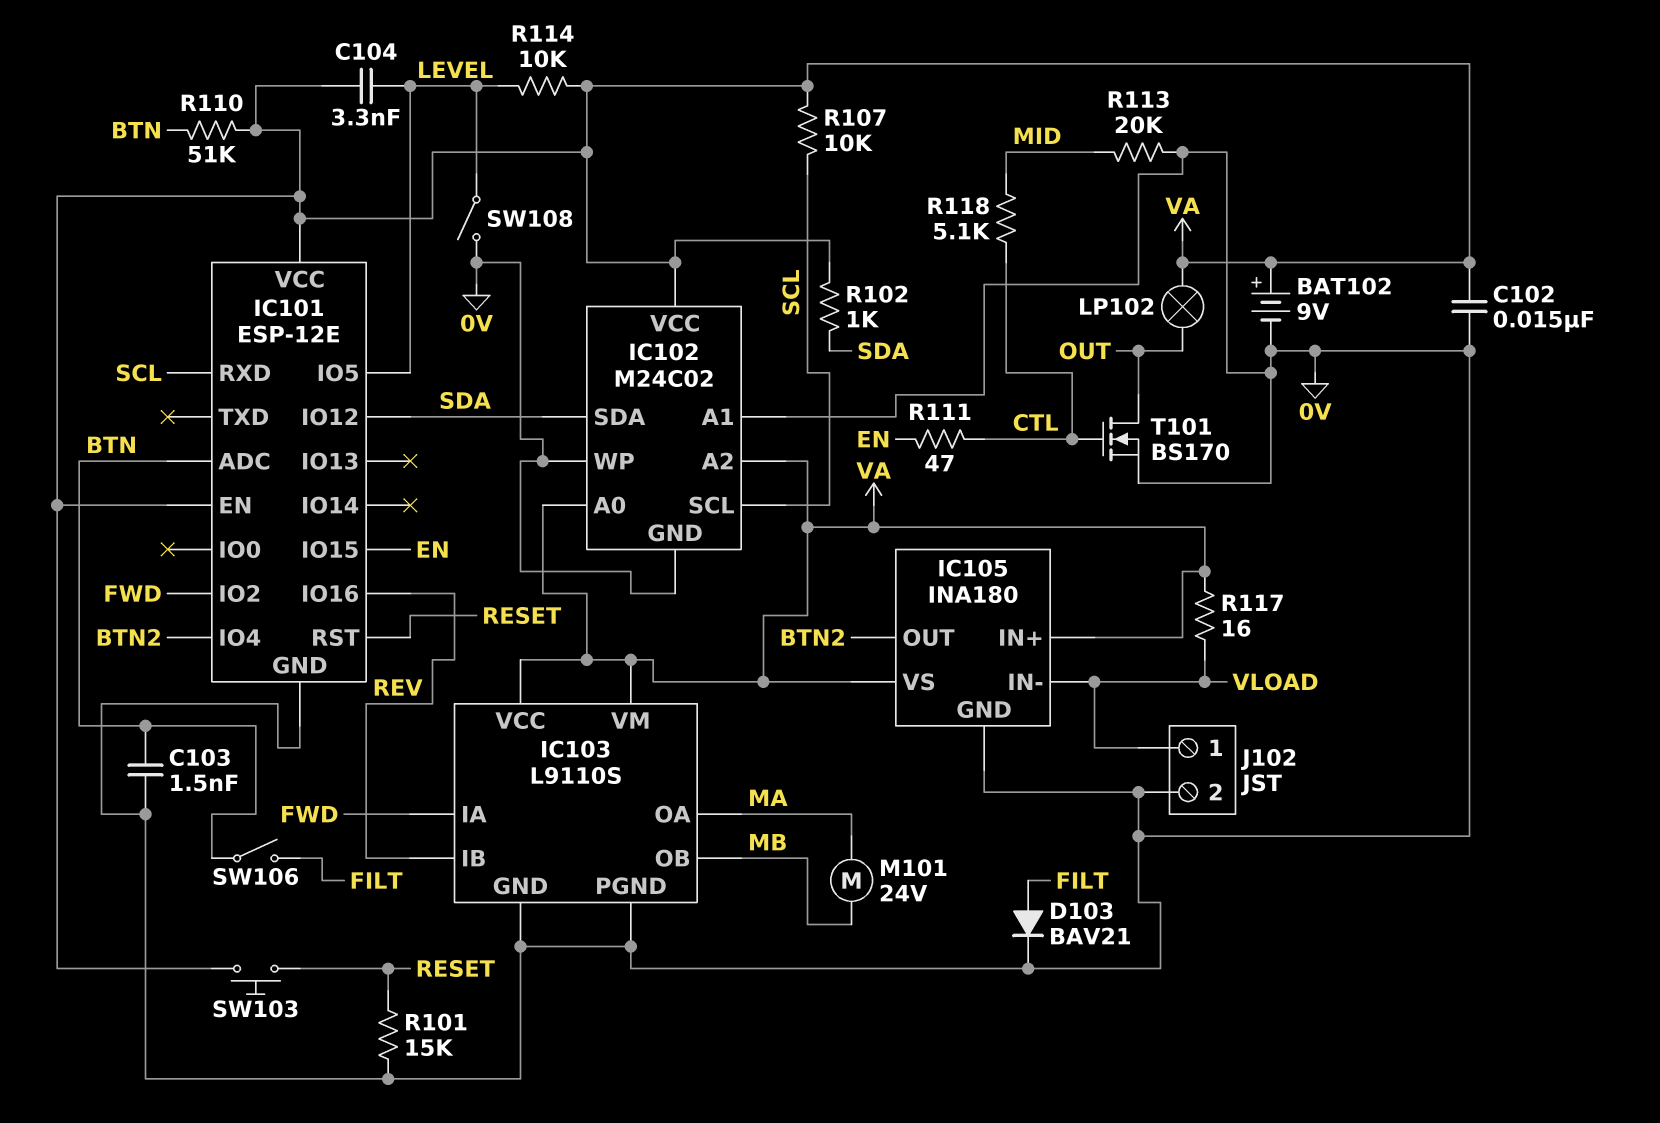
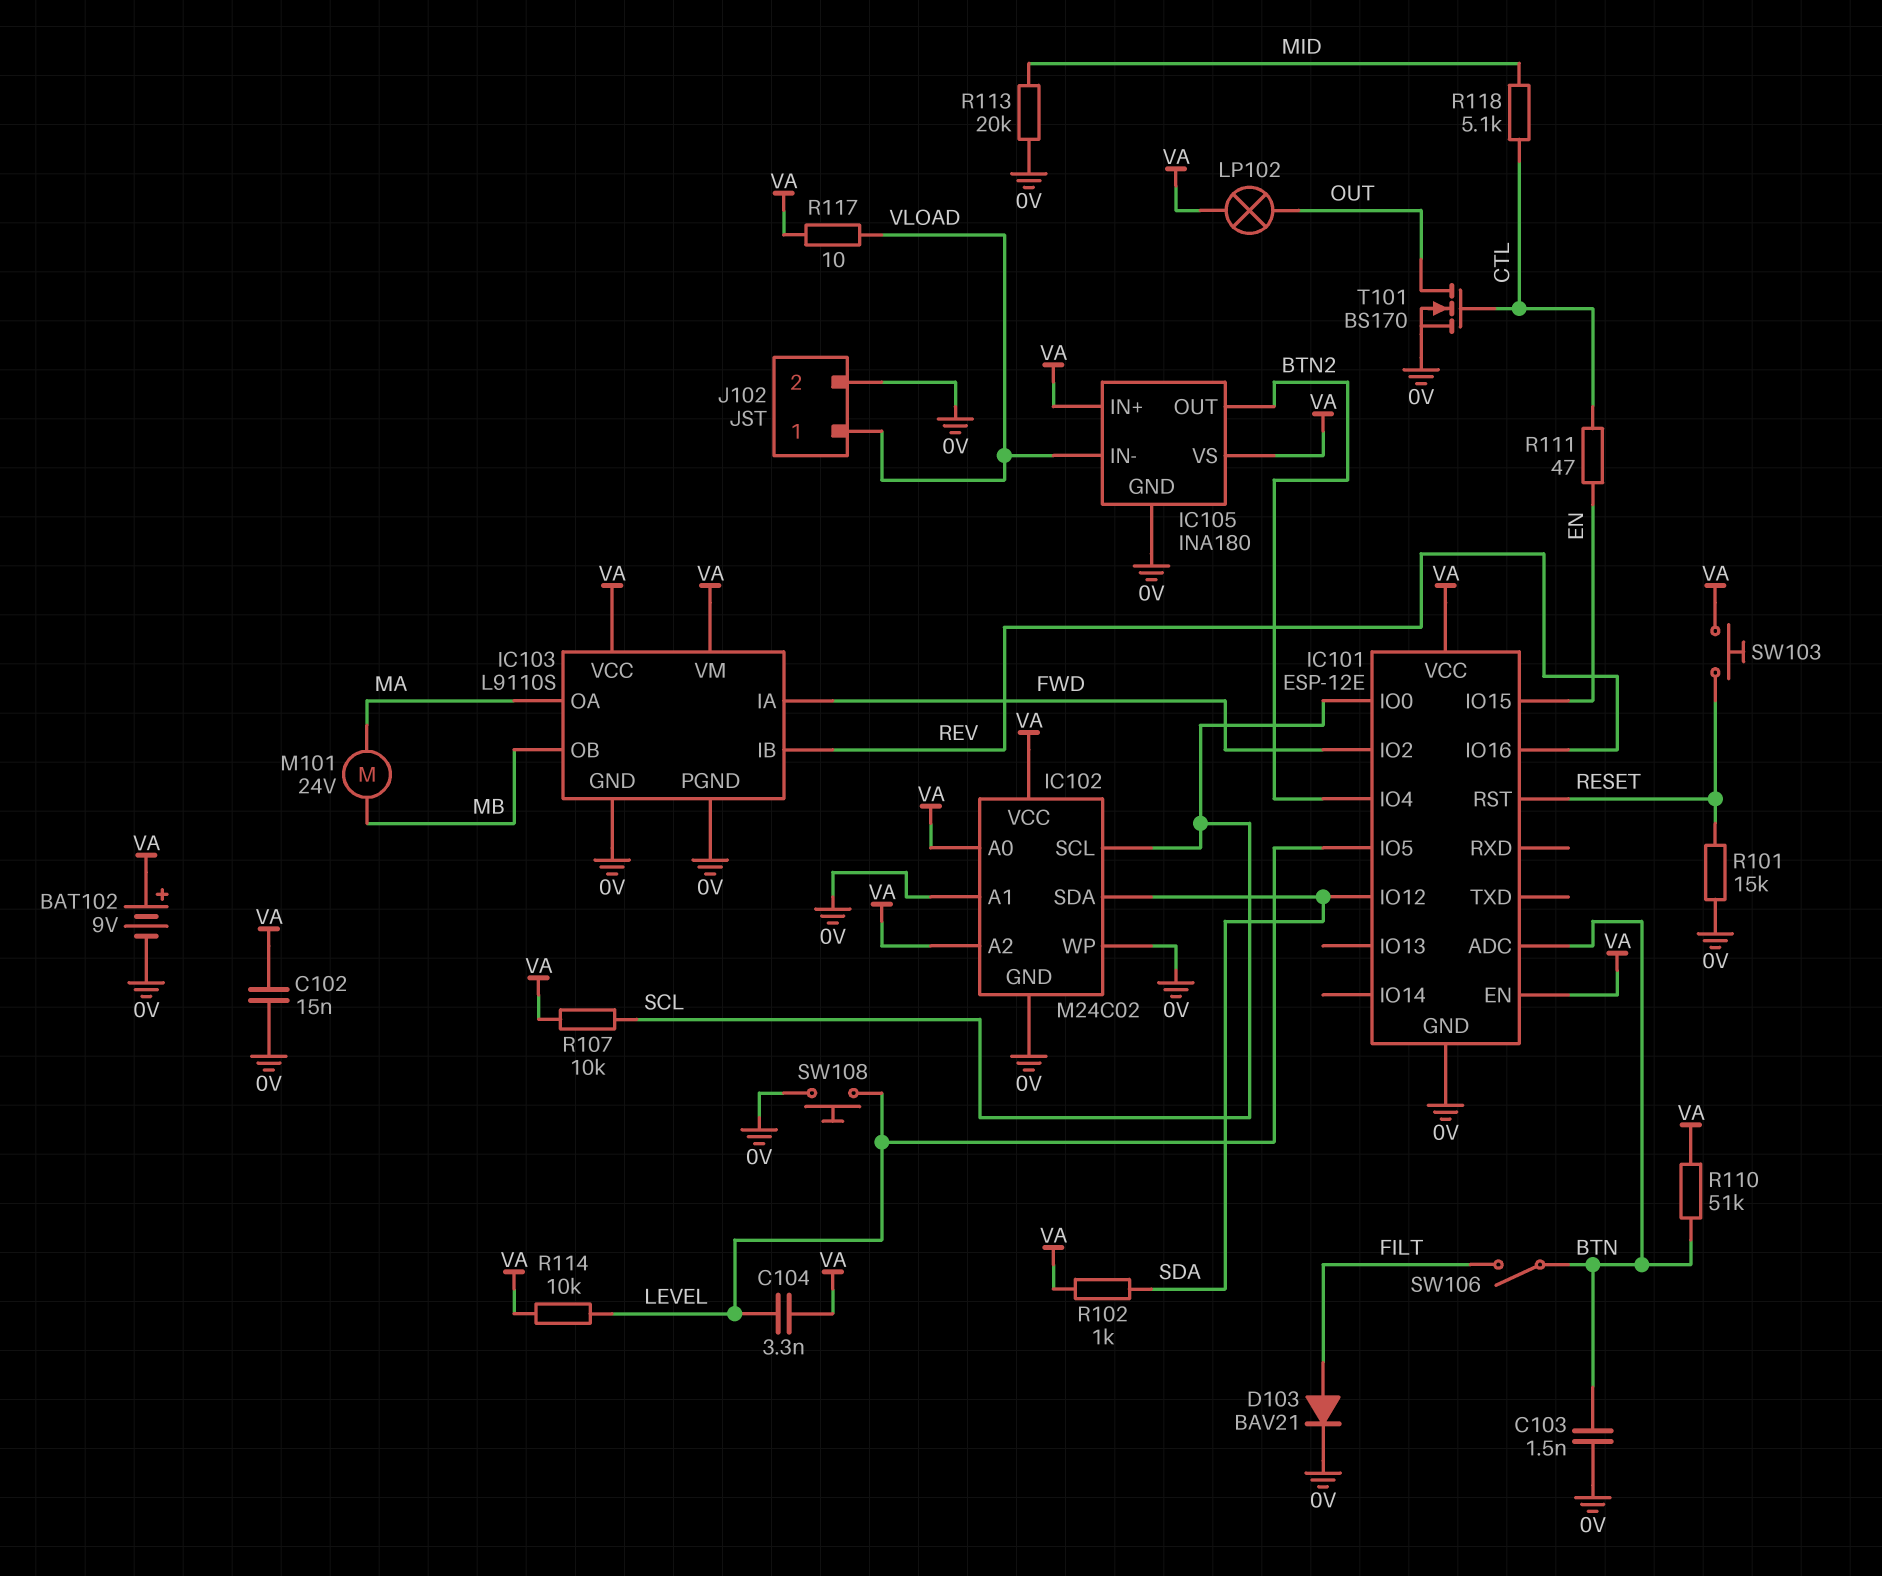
IC101 pin IO0: none -> SCL
IC101 pin RXD: SCL -> none
R117: 16 (VA, VLOAD) -> 10 (VA, VLOAD)
SW108: switch (0V, LEVEL) -> button (0V, LEVEL)

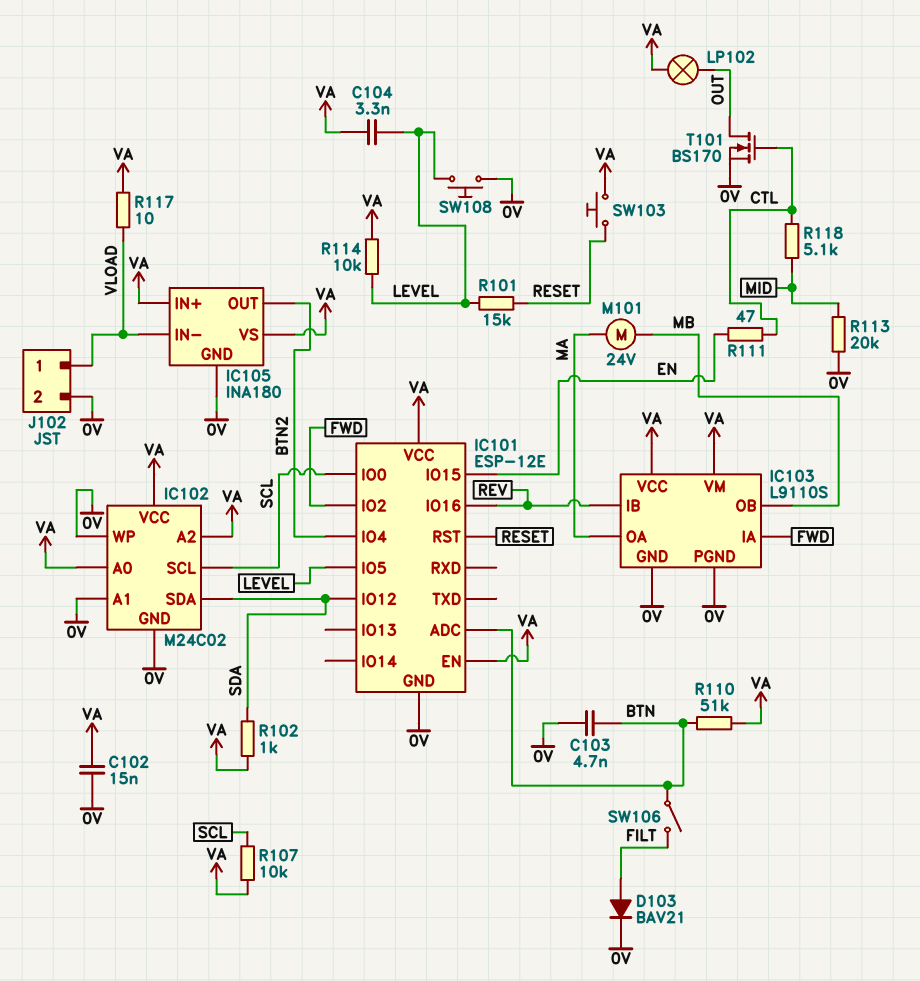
BAT102: 9V (plus VA, minus 0V) -> none
C103: 1.5nF (0V, BTN) -> 4.7nF (0V, BTN)
R101: 15k (0V, RESET) -> 15k (LEVEL, RESET)

